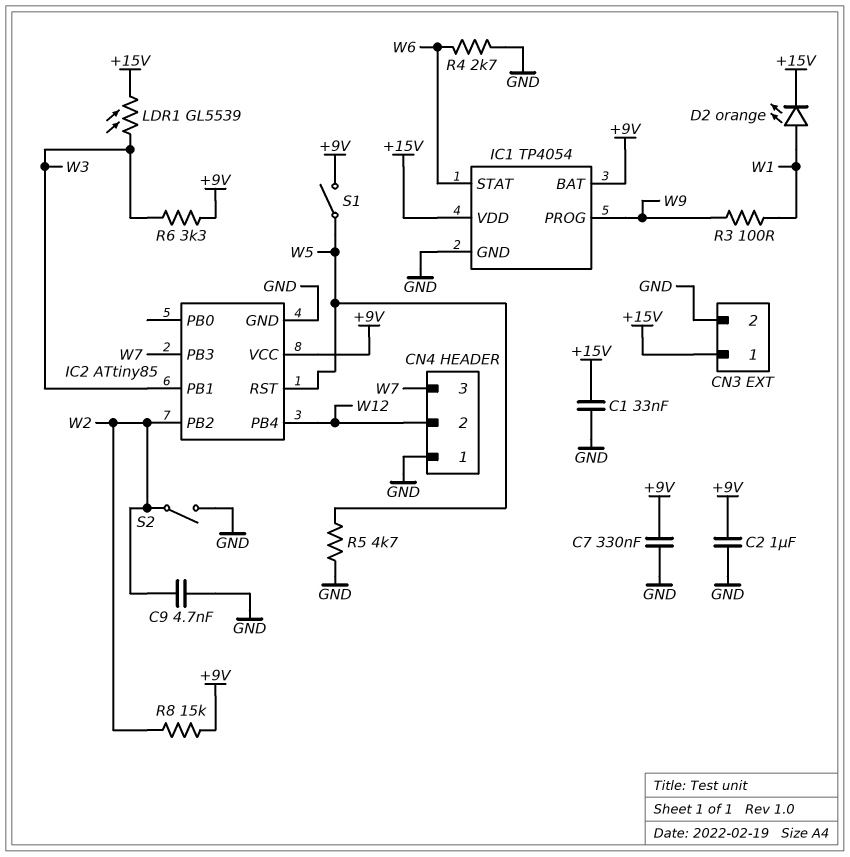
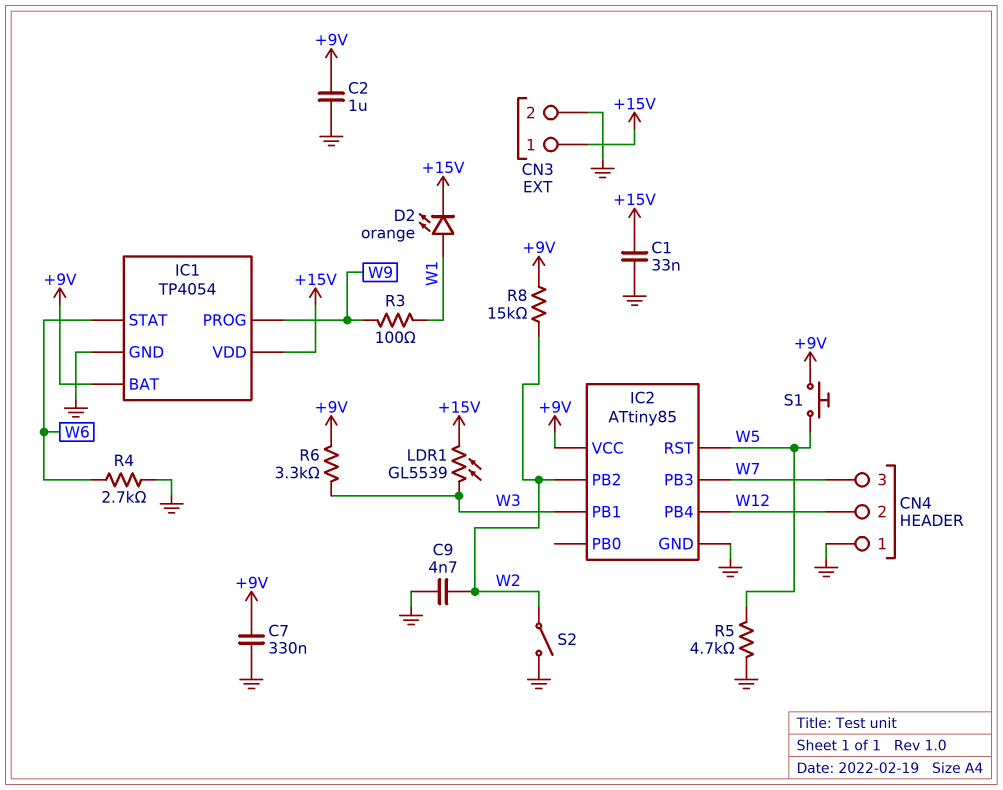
S1: switch (+9V, W5) -> button (+9V, W5)

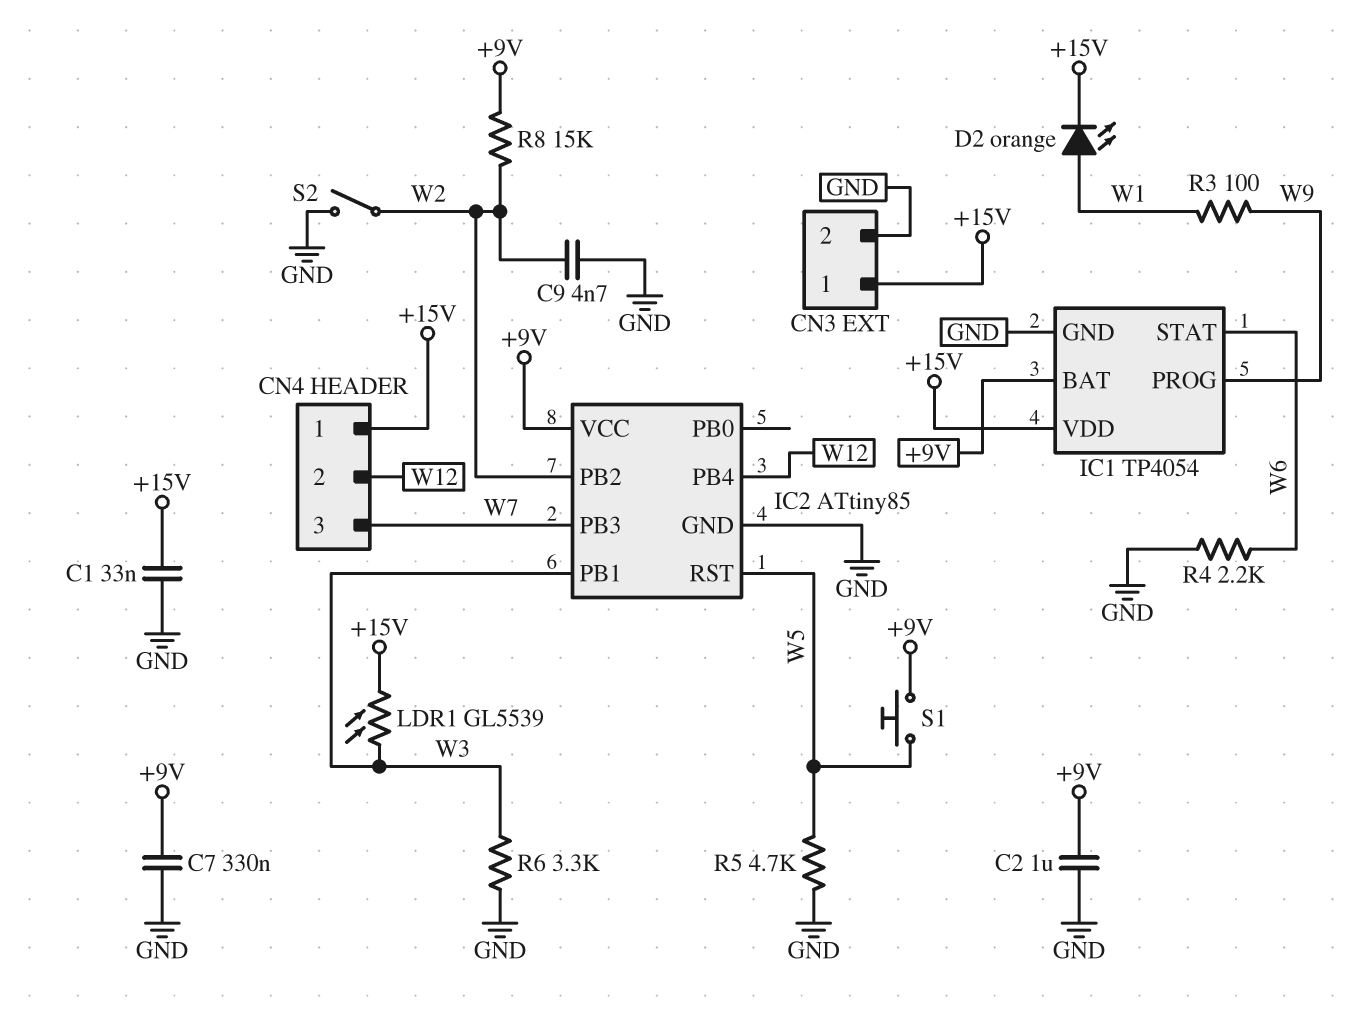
CN4 pin 1: GND -> +15V
R4: 2.7k (GND, W6) -> 2.2k (GND, W6)
R6: 3.3k (+9V, W3) -> 3.3k (GND, W3)

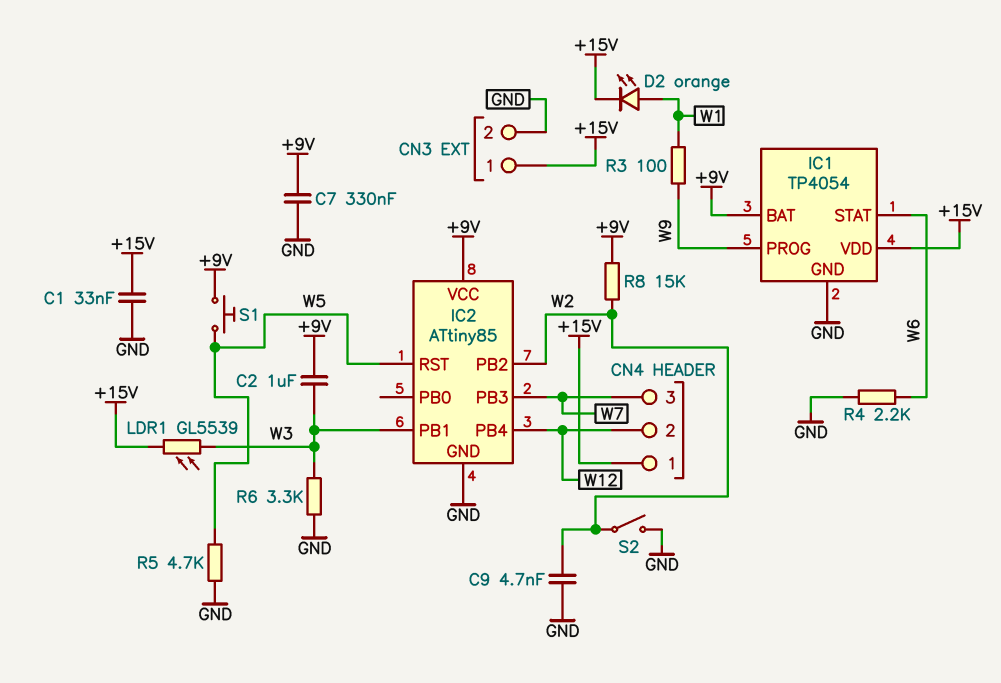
C2: 1uF (+9V, GND) -> 1uF (+9V, W3)

